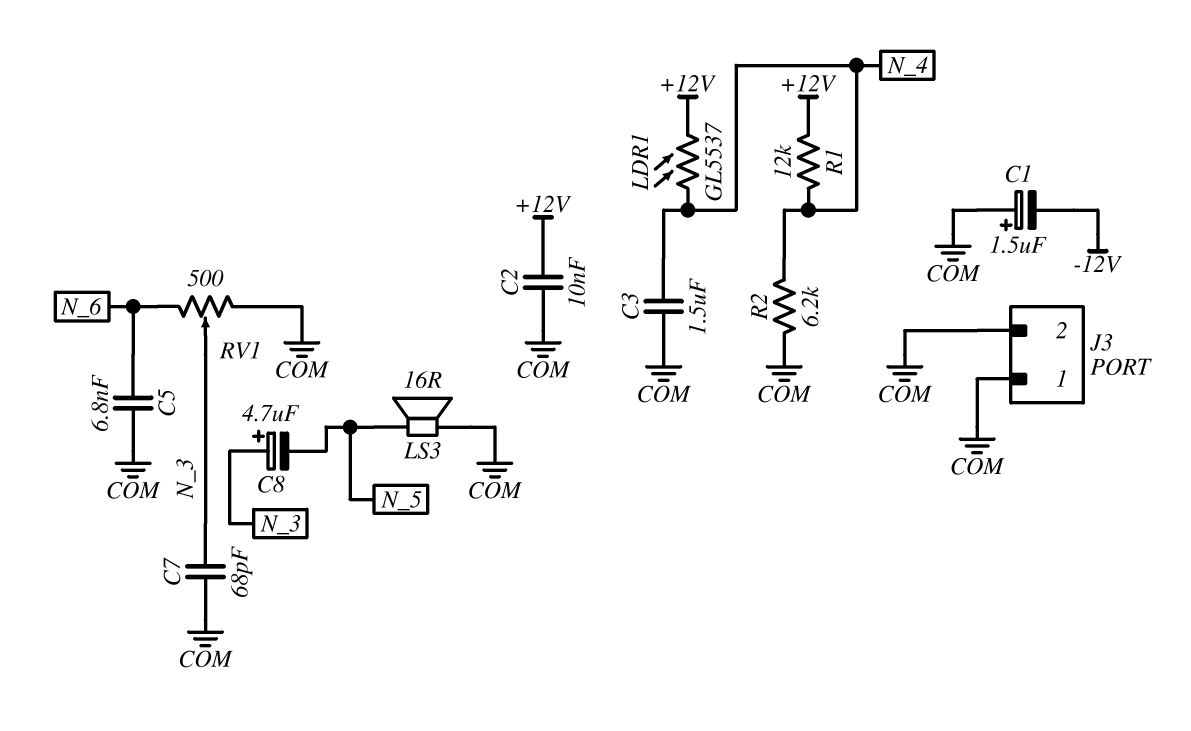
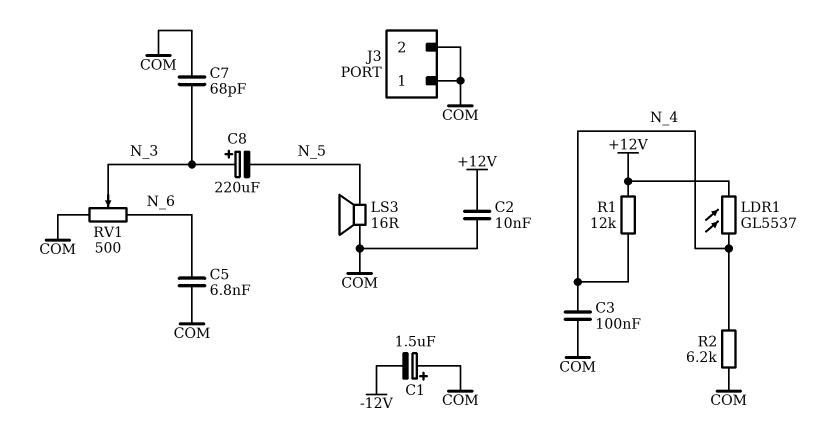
C3: 1.5uF (COM, N_4) -> 100nF (COM, N_4)
C8: 4.7uF (plus N_3, minus N_5) -> 220uF (plus N_3, minus N_5)

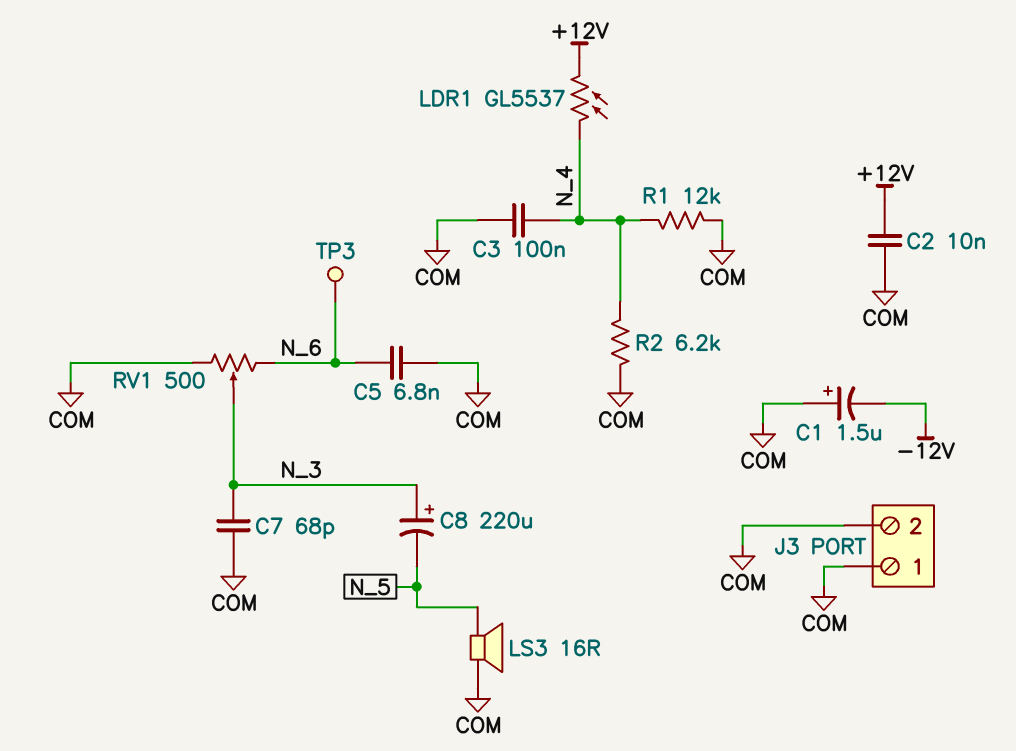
R1: 12k (+12V, N_4) -> 12k (COM, N_4)
TP3: none -> test point (N_6)

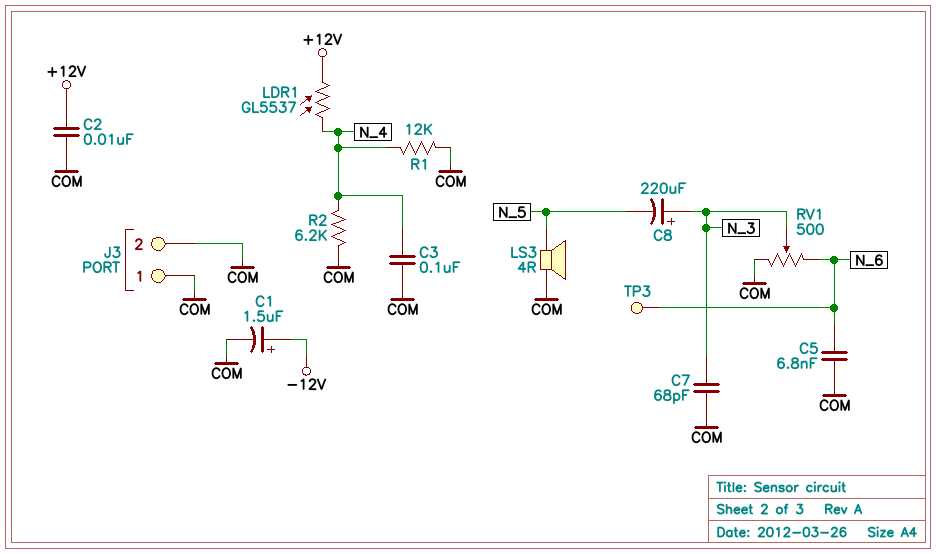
C1: 1.5uF (plus COM, minus -12V) -> 1.5uF (plus -12V, minus COM)
LS3: speaker 16R (COM, N_5) -> speaker 4R (COM, N_5)

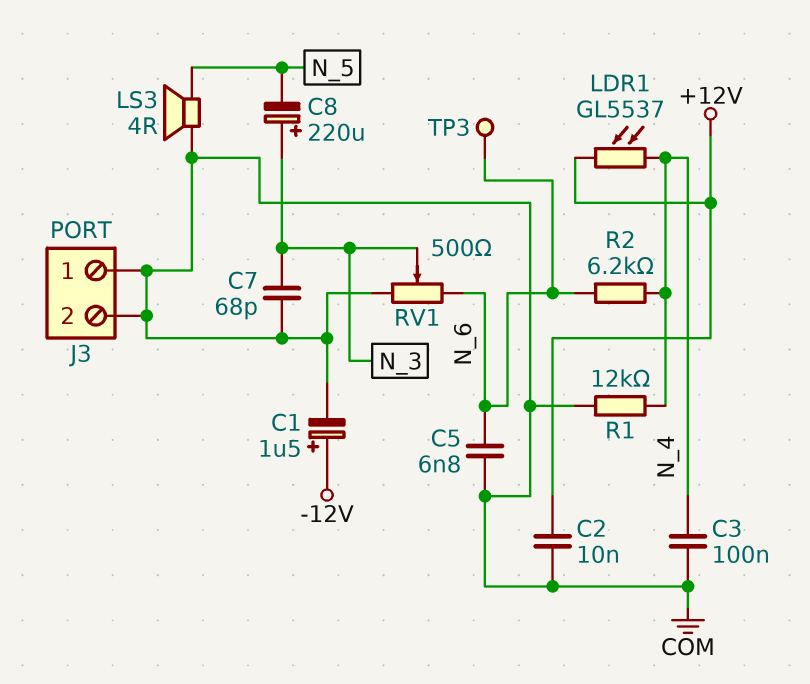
R2: 6.2k (COM, N_4) -> 6.2k (N_4, N_6)

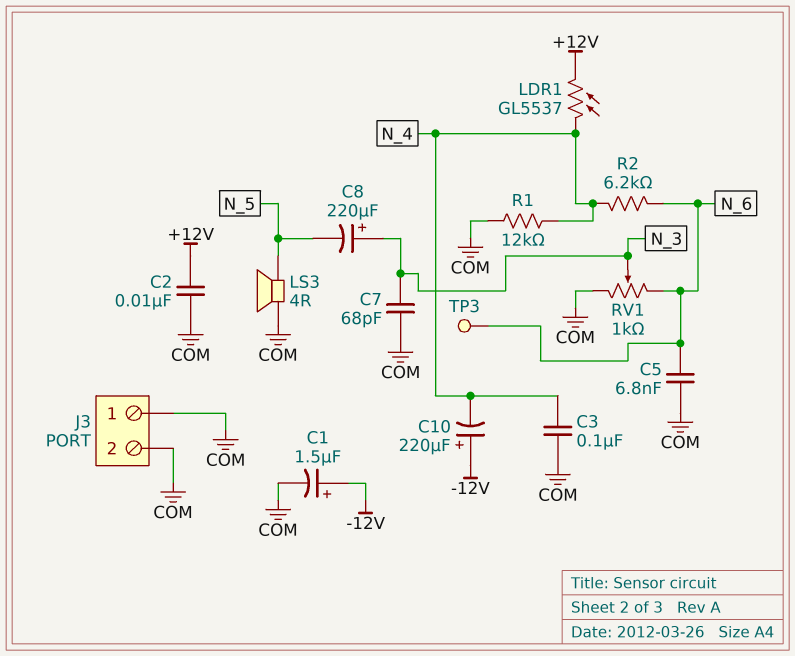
C10: none -> 220uF (plus -12V, minus N_4)
RV1: 500 (COM, N_6, wiper N_3) -> 1k (COM, N_6, wiper N_3)

